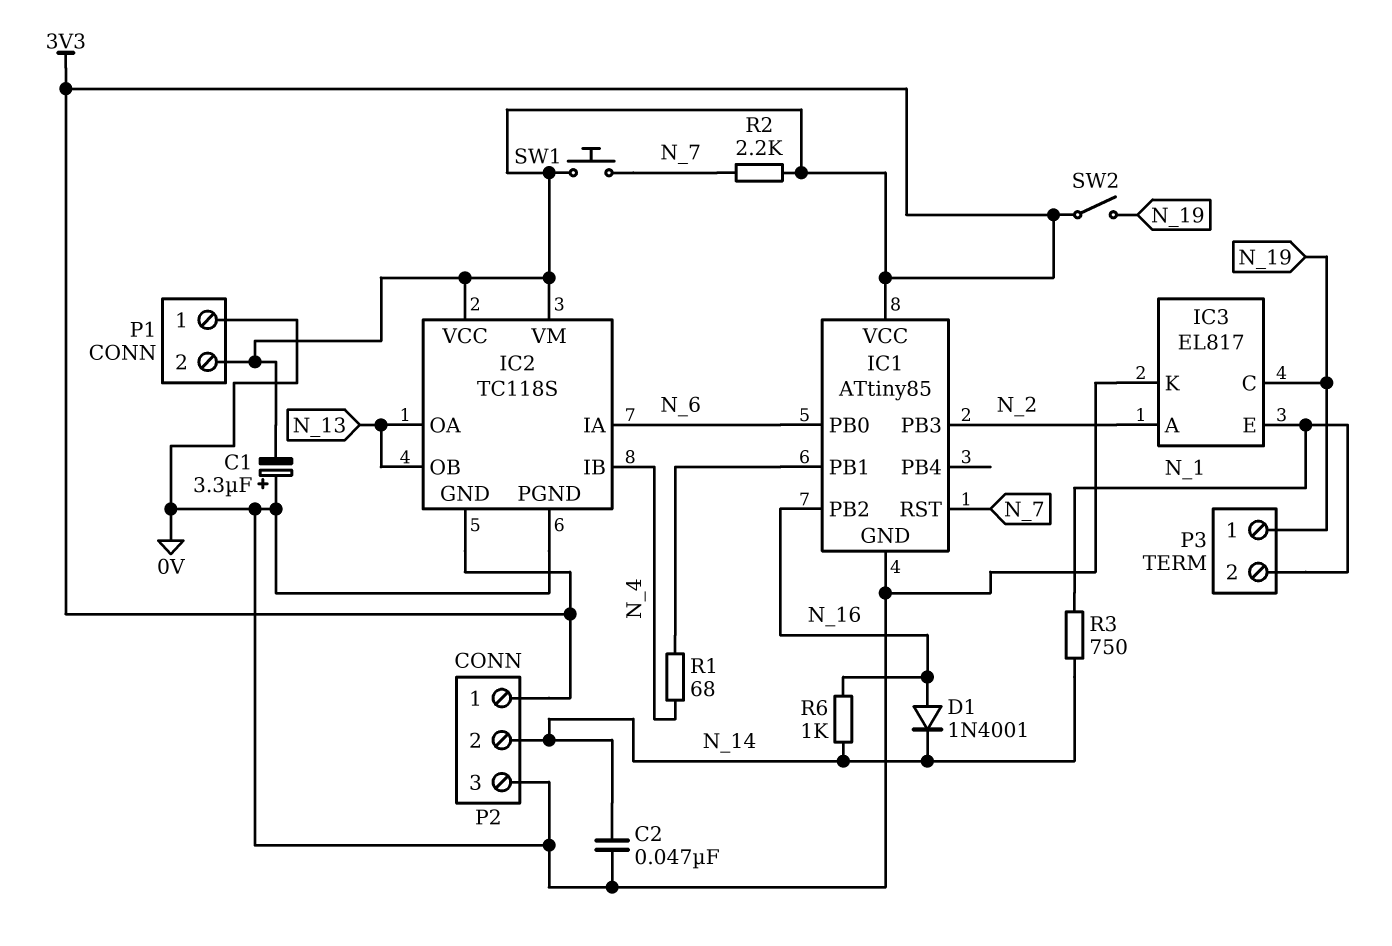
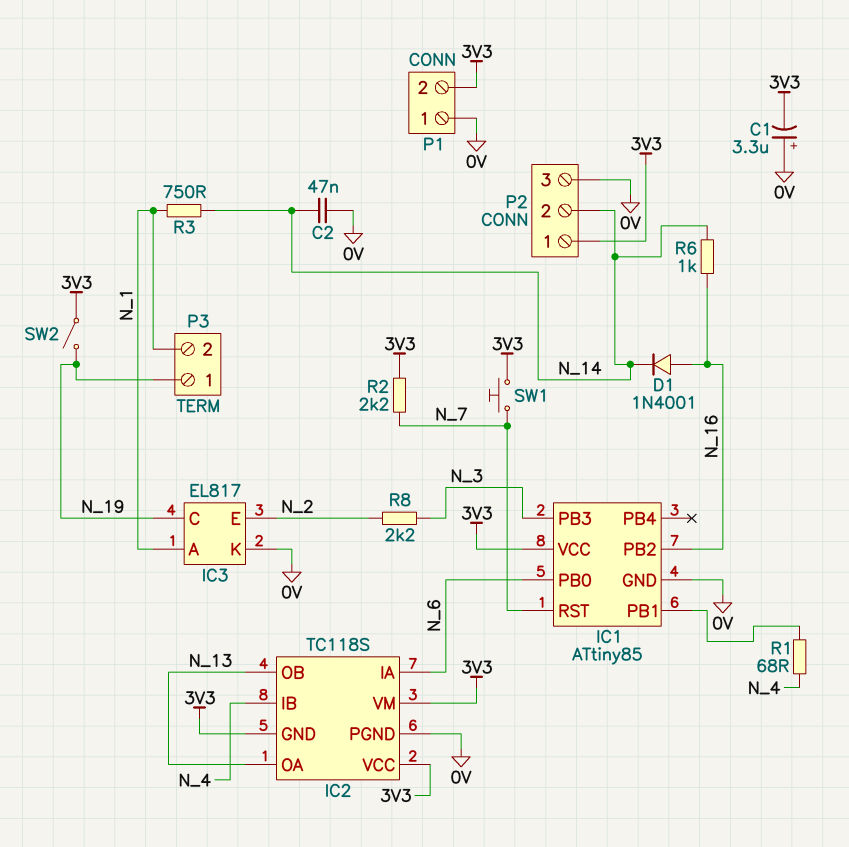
IC1 pin PB3: N_2 -> N_3
IC3 pin A: N_2 -> N_1
IC3 pin E: N_1 -> N_2
R8: none -> 2.2k (N_2, N_3)

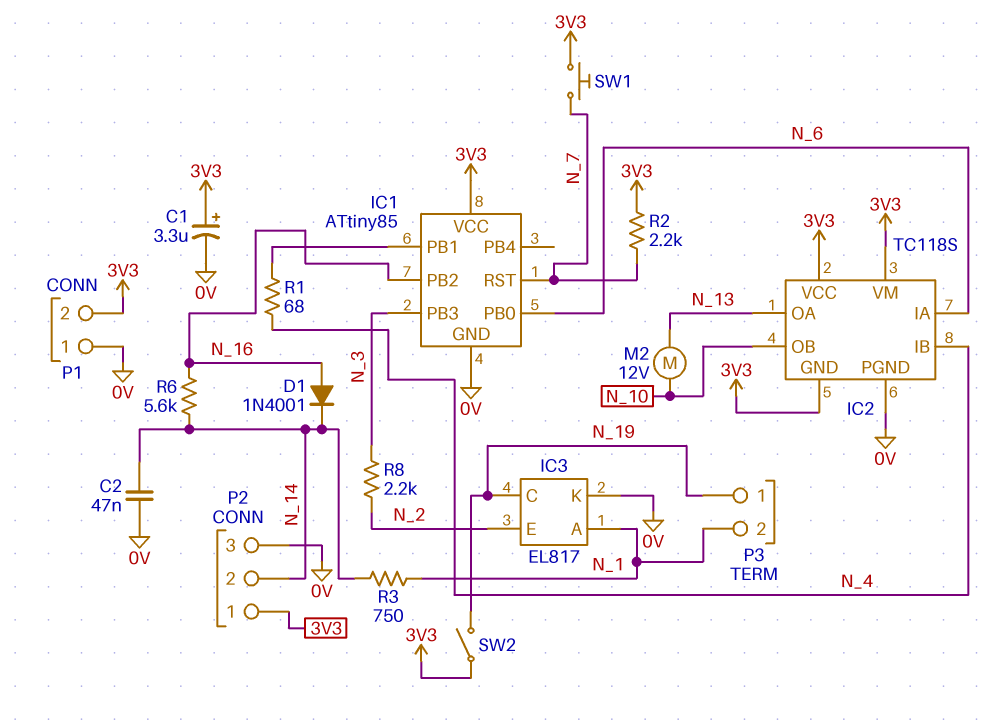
C1: 3.3uF (plus 0V, minus 3V3) -> 3.3uF (plus 3V3, minus 0V)
IC2 pin OB: N_13 -> N_10
M2: none -> motor 12V (N_10, N_13)
R6: 1k (N_14, N_16) -> 5.6k (N_14, N_16)

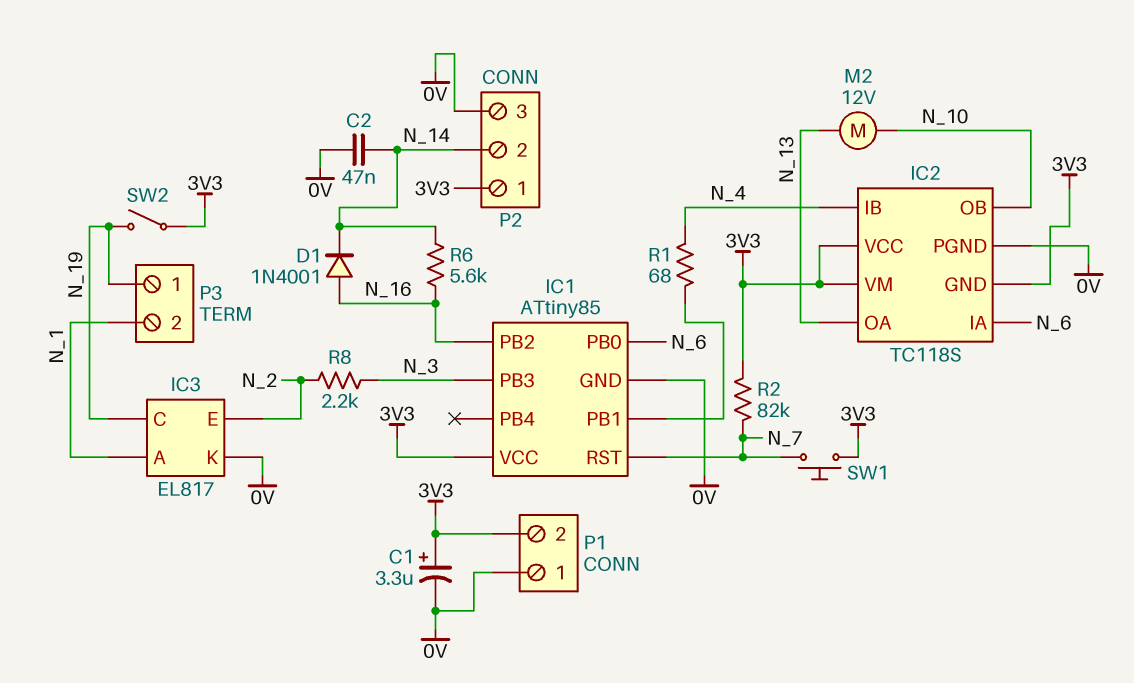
R2: 2.2k (3V3, N_7) -> 82k (3V3, N_7)
R3: 750 (N_1, N_14) -> none

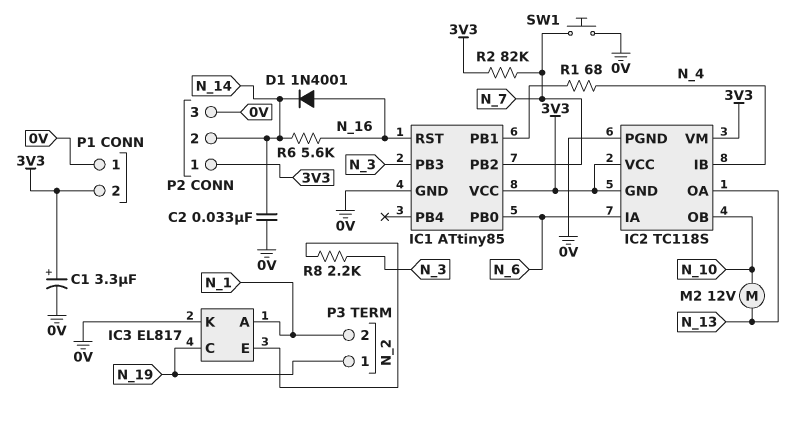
C2: 47nF (0V, N_14) -> 33nF (0V, N_14)
IC1 pin PB2: N_16 -> N_7
IC1 pin RST: N_7 -> N_16
SW1: button (3V3, N_7) -> button (0V, N_7)
SW2: switch (3V3, N_19) -> none

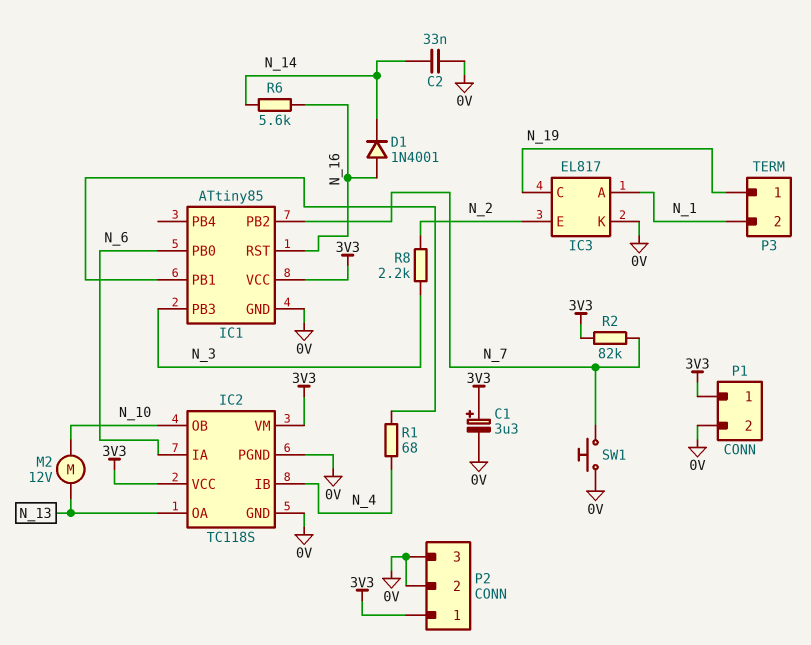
IC2 pin GND: 3V3 -> 0V
P1 pin 1: 0V -> 3V3
P1 pin 2: 3V3 -> 0V
P2 pin 2: N_14 -> 0V

